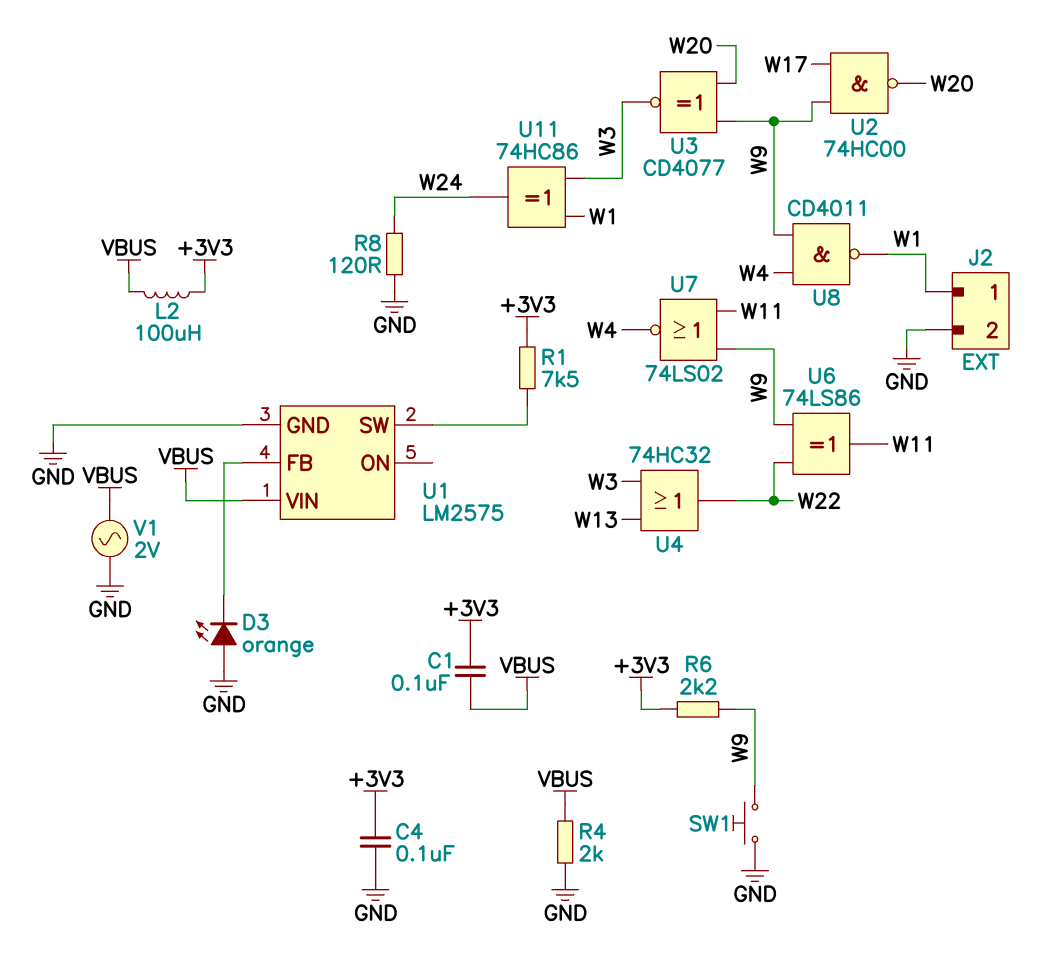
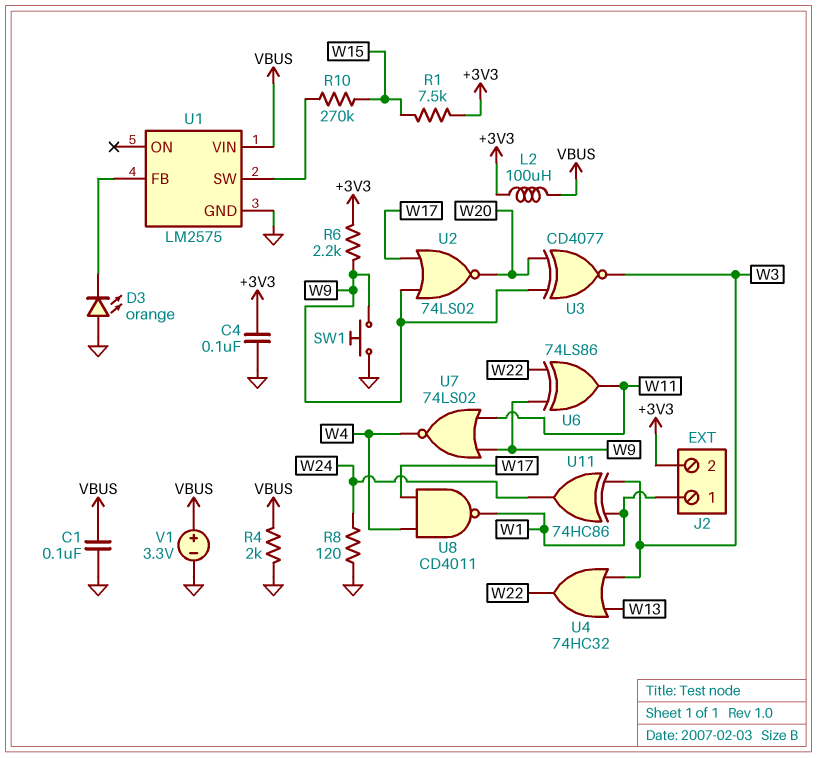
C1: 100nF (+3V3, VBUS) -> 100nF (GND, VBUS)
J2 pin 2: GND -> +3V3
R1: 7.5k (+3V3, U1/SW) -> 7.5k (+3V3, W15)
R10: none -> 270k (U1/SW, W15)
U2: NAND 74HC00 (in W9, in W17, out W20) -> NOR 74LS02 (in W9, in W17, out W20)
U8: NAND CD4011 (in W4, in W9, out W1) -> NAND CD4011 (in W4, in W17, out W1)
V1: AC 2V (GND, VBUS) -> 3.3V (plus VBUS, minus GND)

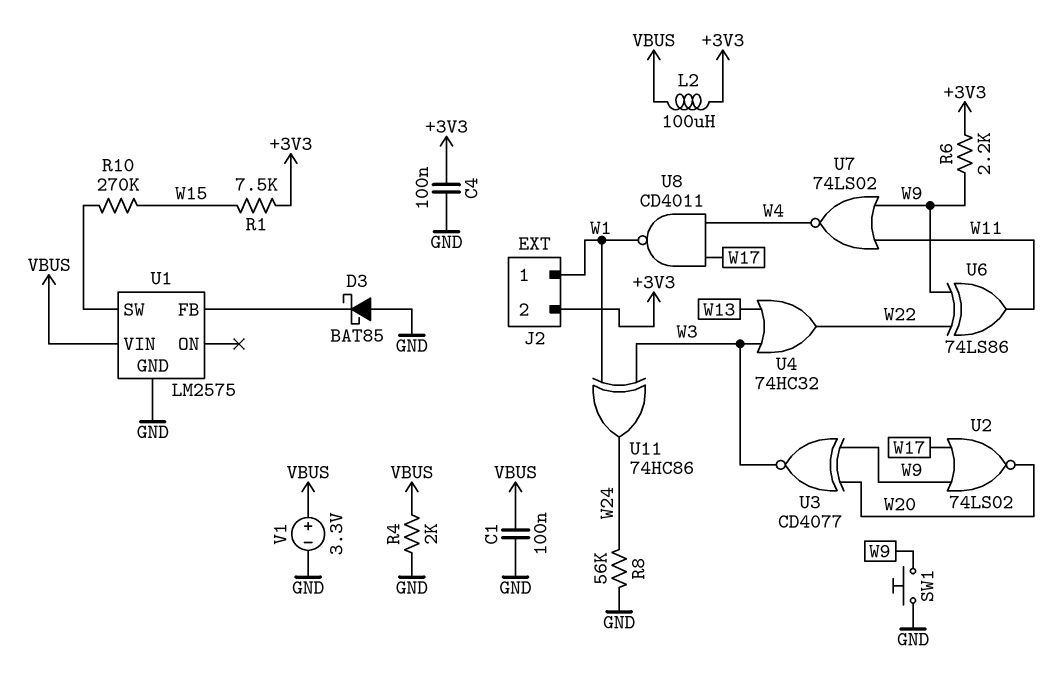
D3: LED orange (A GND, K U1/FB) -> schottky BAT85 (A GND, K U1/FB)
R8: 120 (GND, W24) -> 56k (GND, W24)

